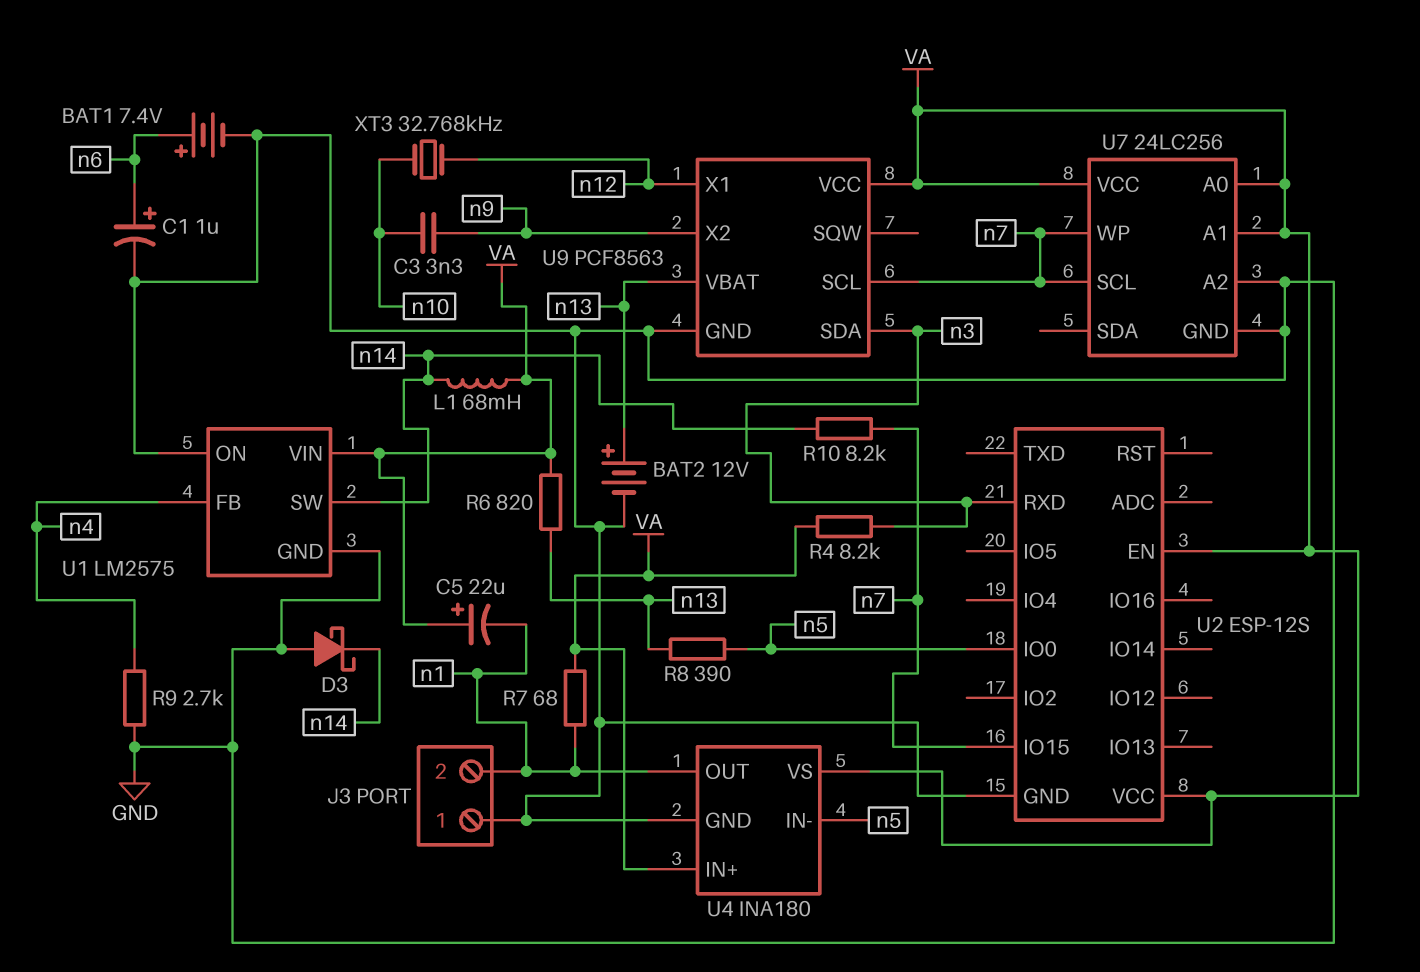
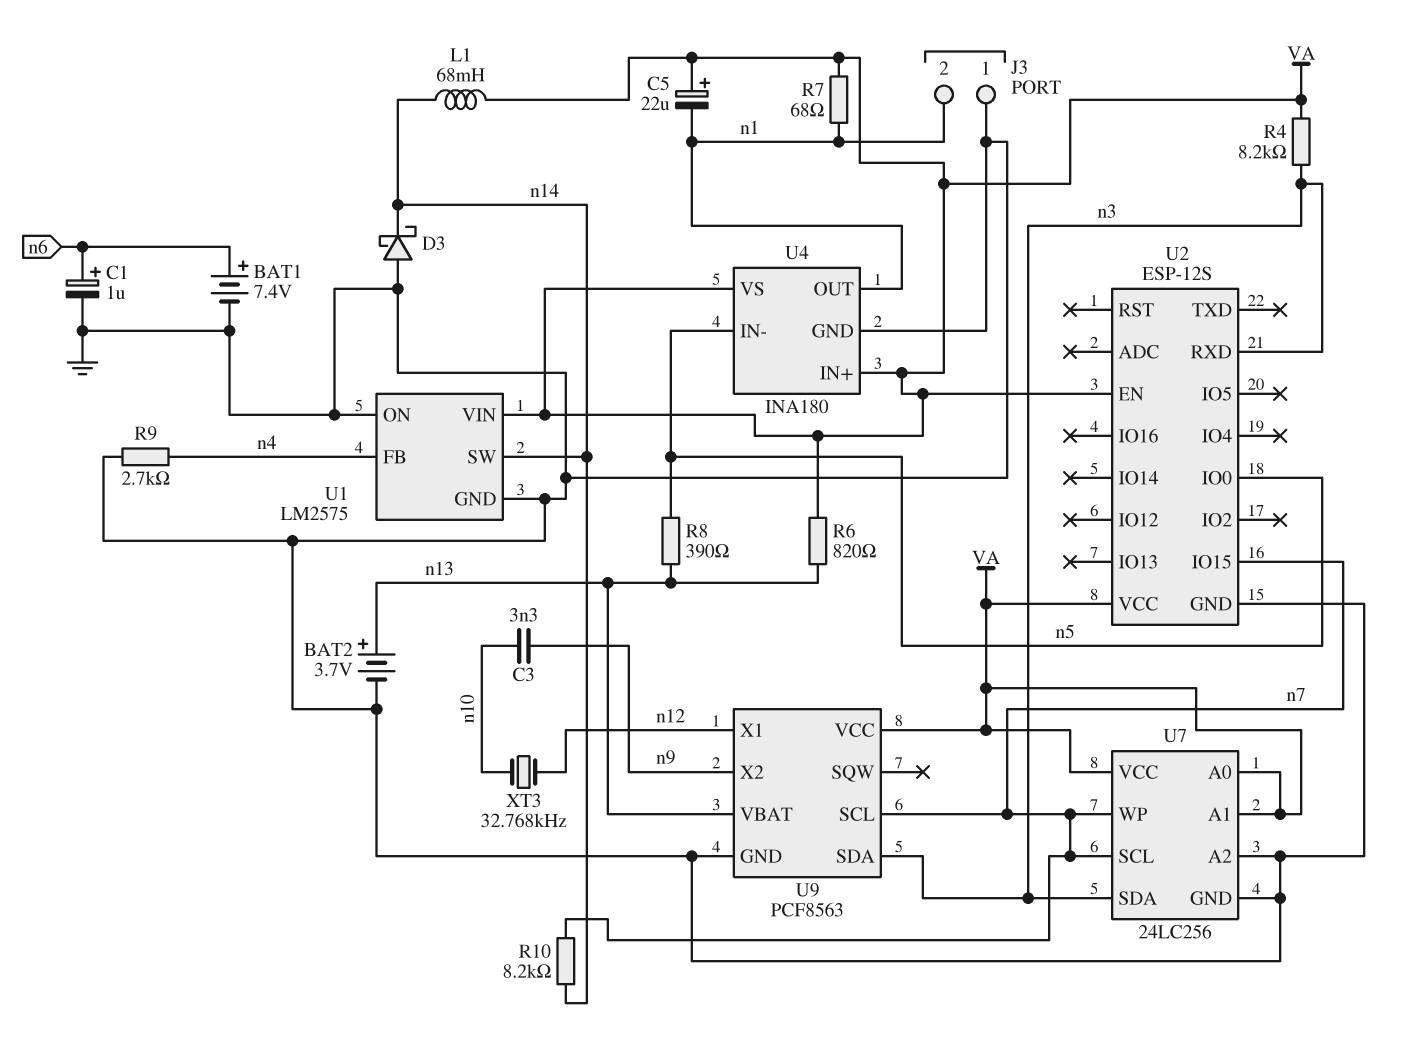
BAT2: 12V (plus n13, minus GND) -> 3.7V (plus n13, minus GND)
U7 pin SDA: none -> n3

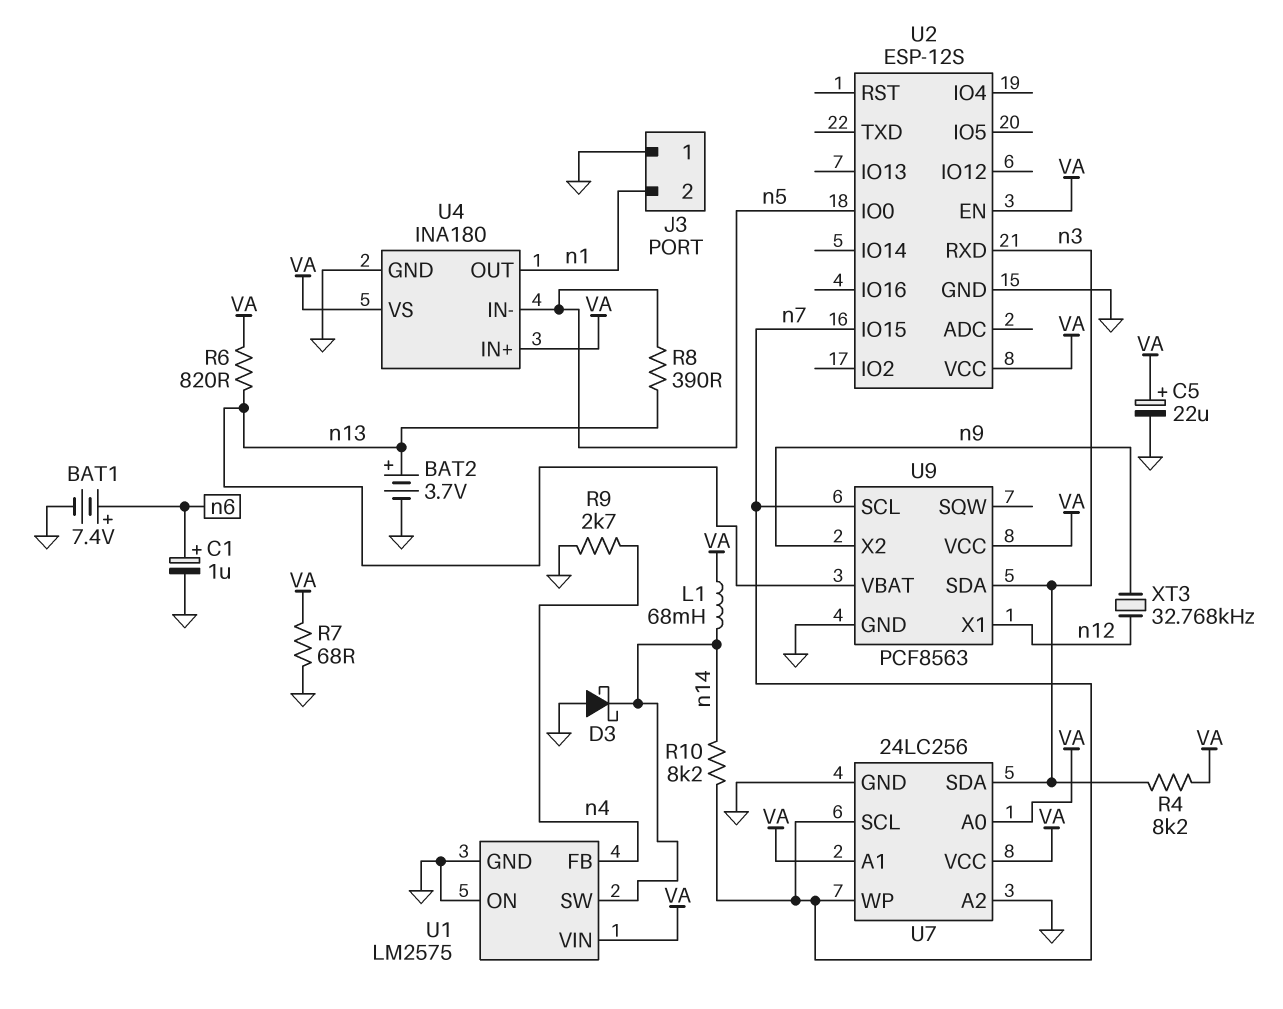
C3: 3.3nF (n9, n10) -> none
C5: 22uF (plus VA, minus n1) -> 22uF (plus VA, minus GND)
R7: 68 (VA, n1) -> 68 (GND, VA)
XT3: 32.768kHz (n10, n12) -> 32.768kHz (n9, n12)

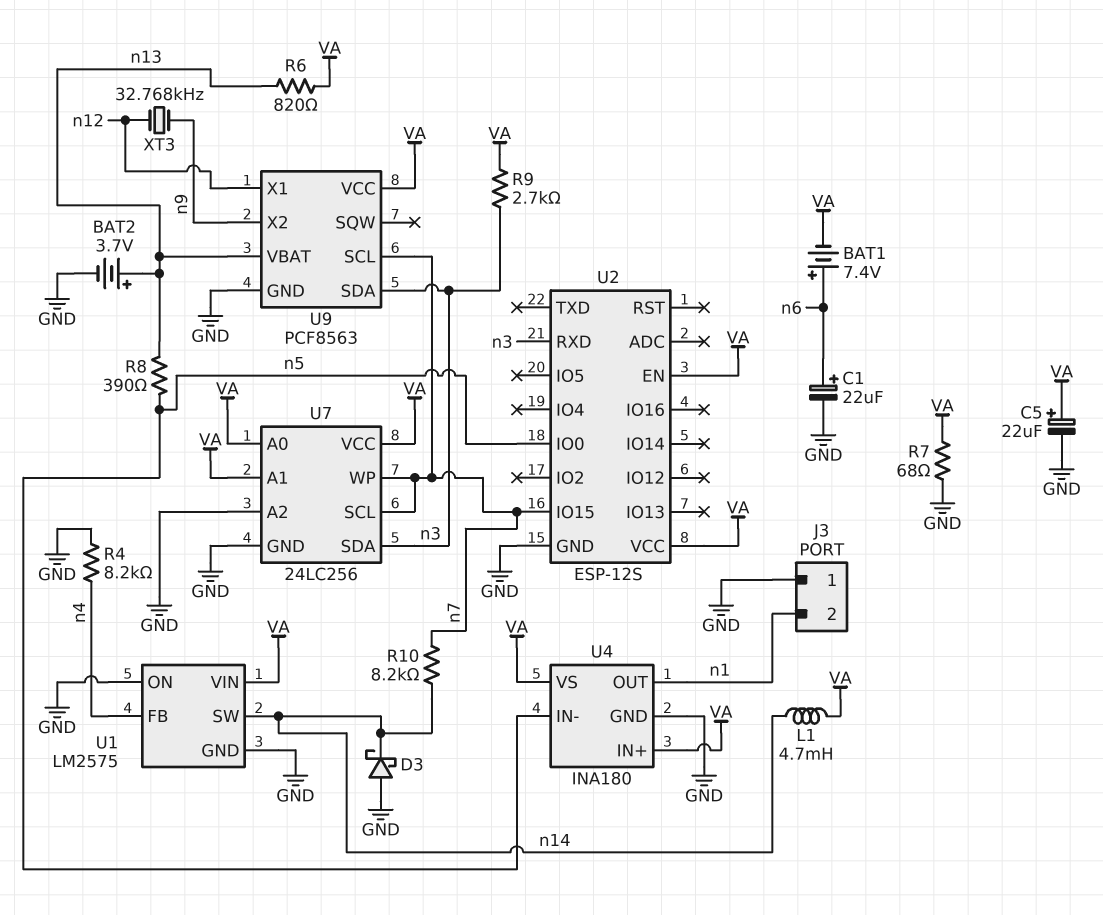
BAT1: 7.4V (plus n6, minus GND) -> 7.4V (plus n6, minus VA)
C1: 1uF (plus n6, minus GND) -> 22uF (plus n6, minus GND)
L1: 68mH (VA, n14) -> 4.7mH (VA, n14)
R4: 8.2k (VA, n3) -> 8.2k (GND, n4)
R9: 2.7k (GND, n4) -> 2.7k (VA, n3)

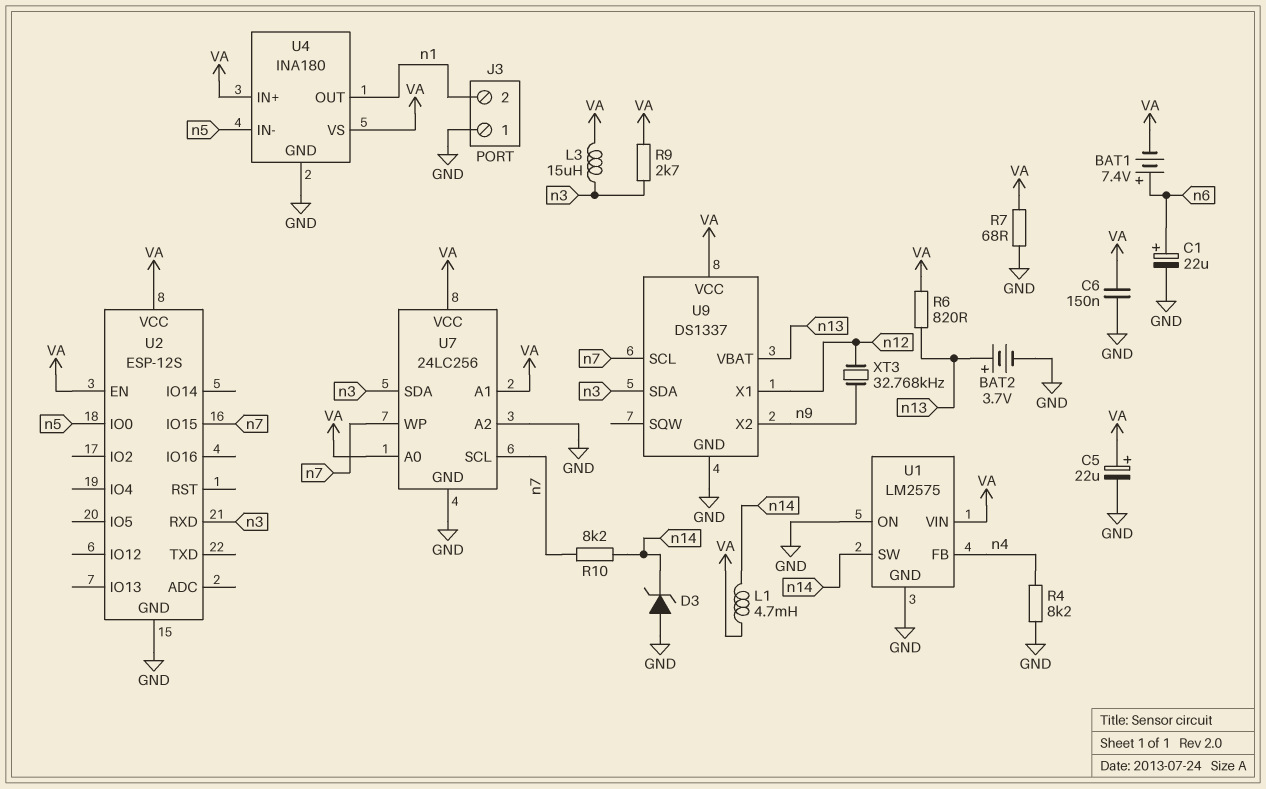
C6: none -> 150nF (GND, VA)
D3: schottky (A GND, K n14) -> zener (A GND, K n14)
L3: none -> 15uH (VA, n3)
R8: 390 (n5, n13) -> none
U9: PCF8563 -> DS1337

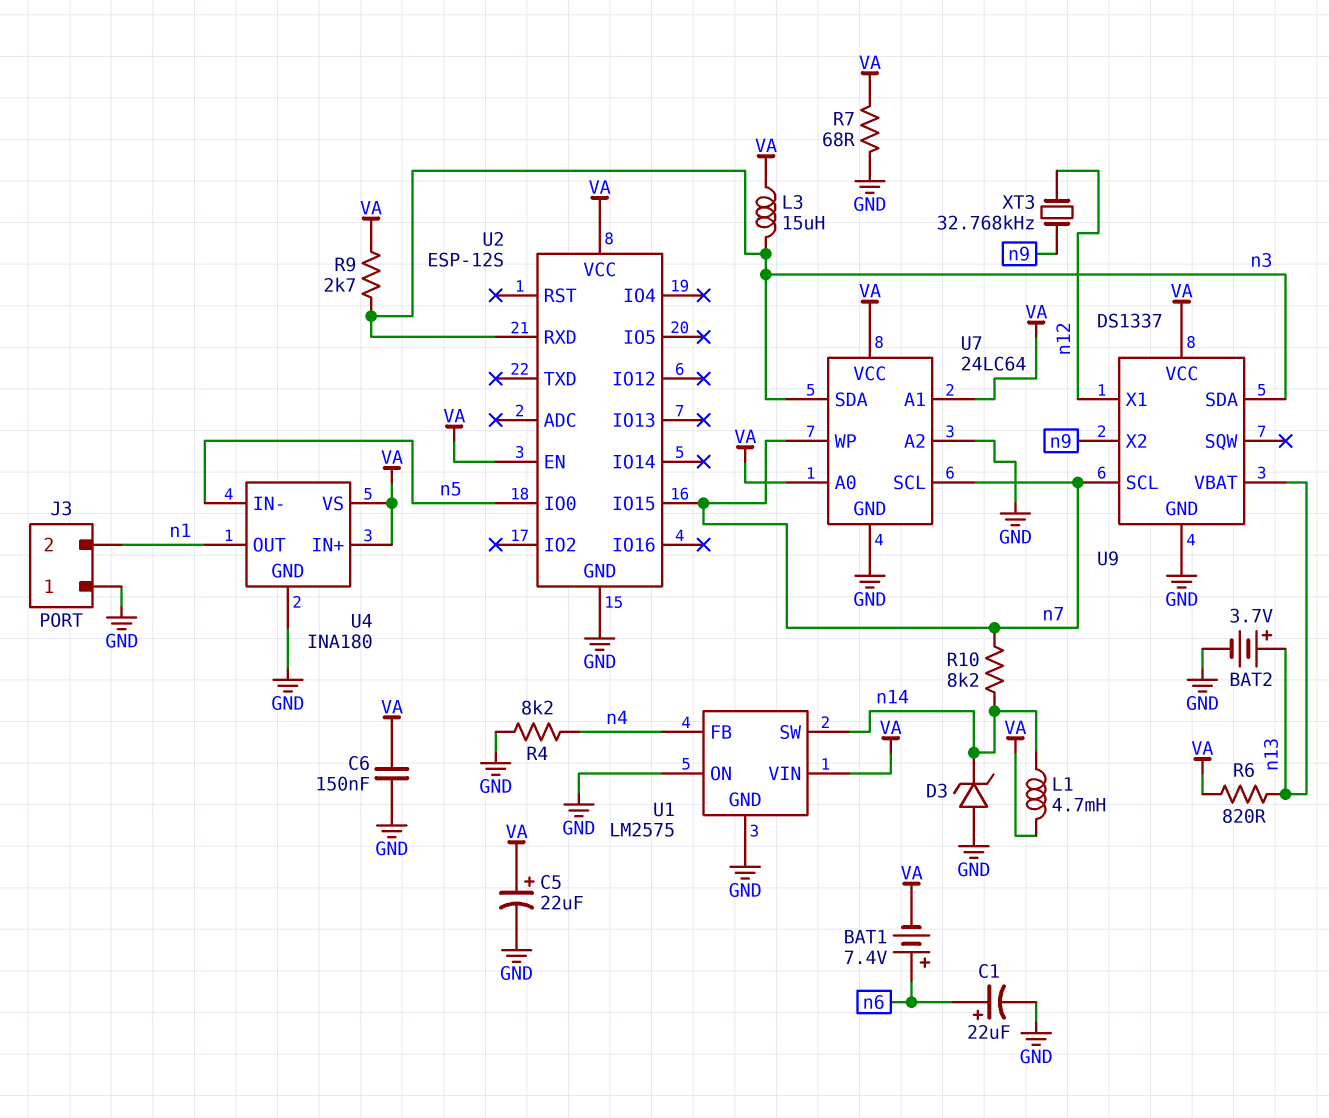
U7: 24LC256 -> 24LC64

